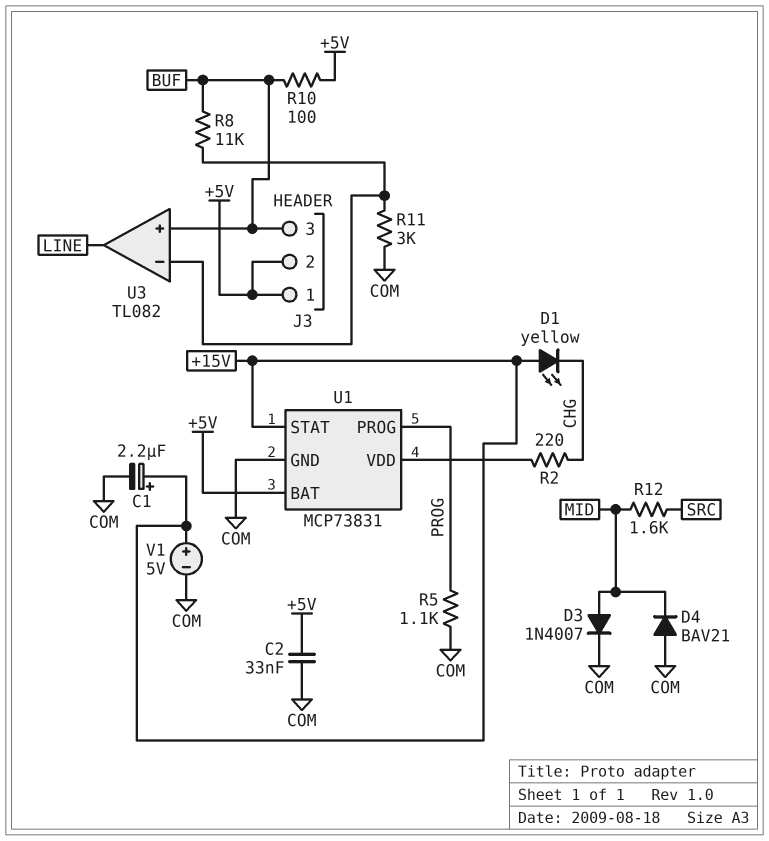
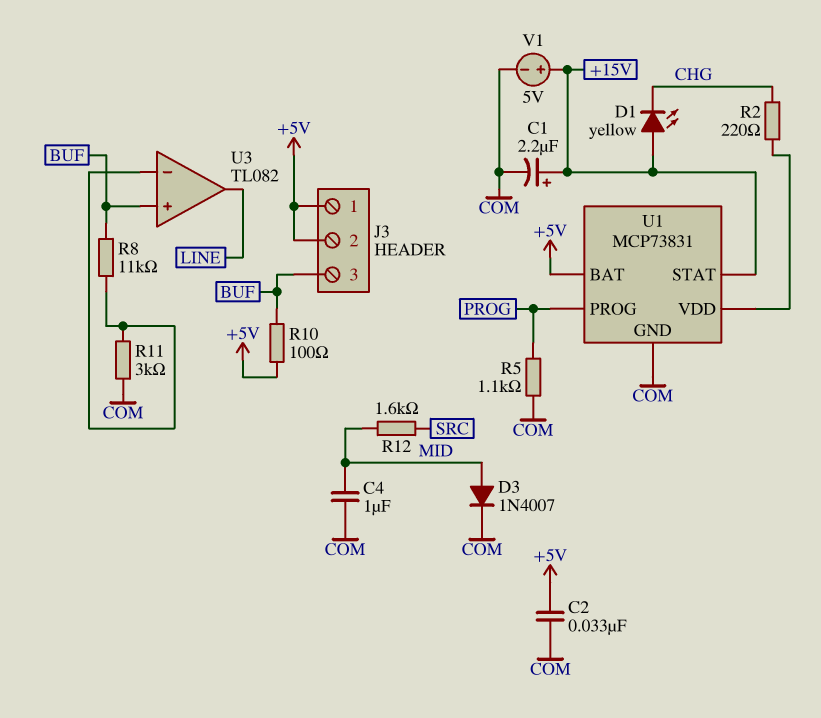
C4: none -> 1uF (COM, MID)
D4: diode BAV21 (A COM, K MID) -> none

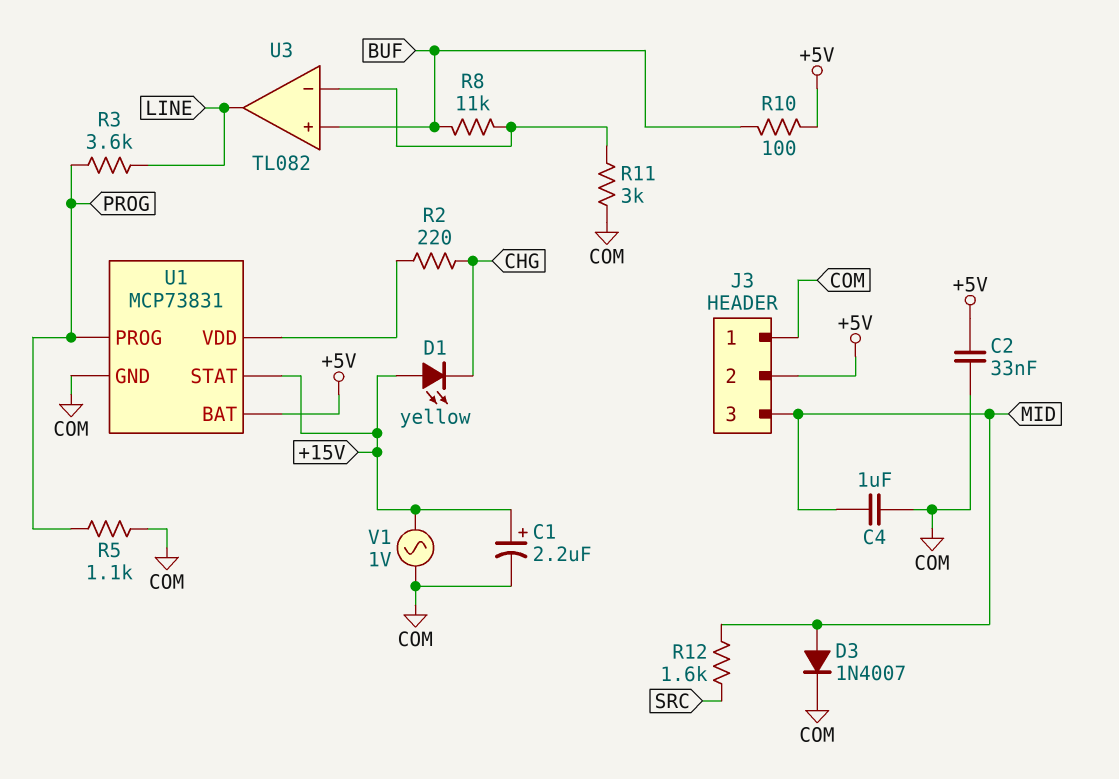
J3 pin 1: +5V -> COM
J3 pin 3: BUF -> MID
R3: none -> 3.6k (LINE, PROG)
V1: 5V (plus +15V, minus COM) -> AC 1V (+15V, COM)

